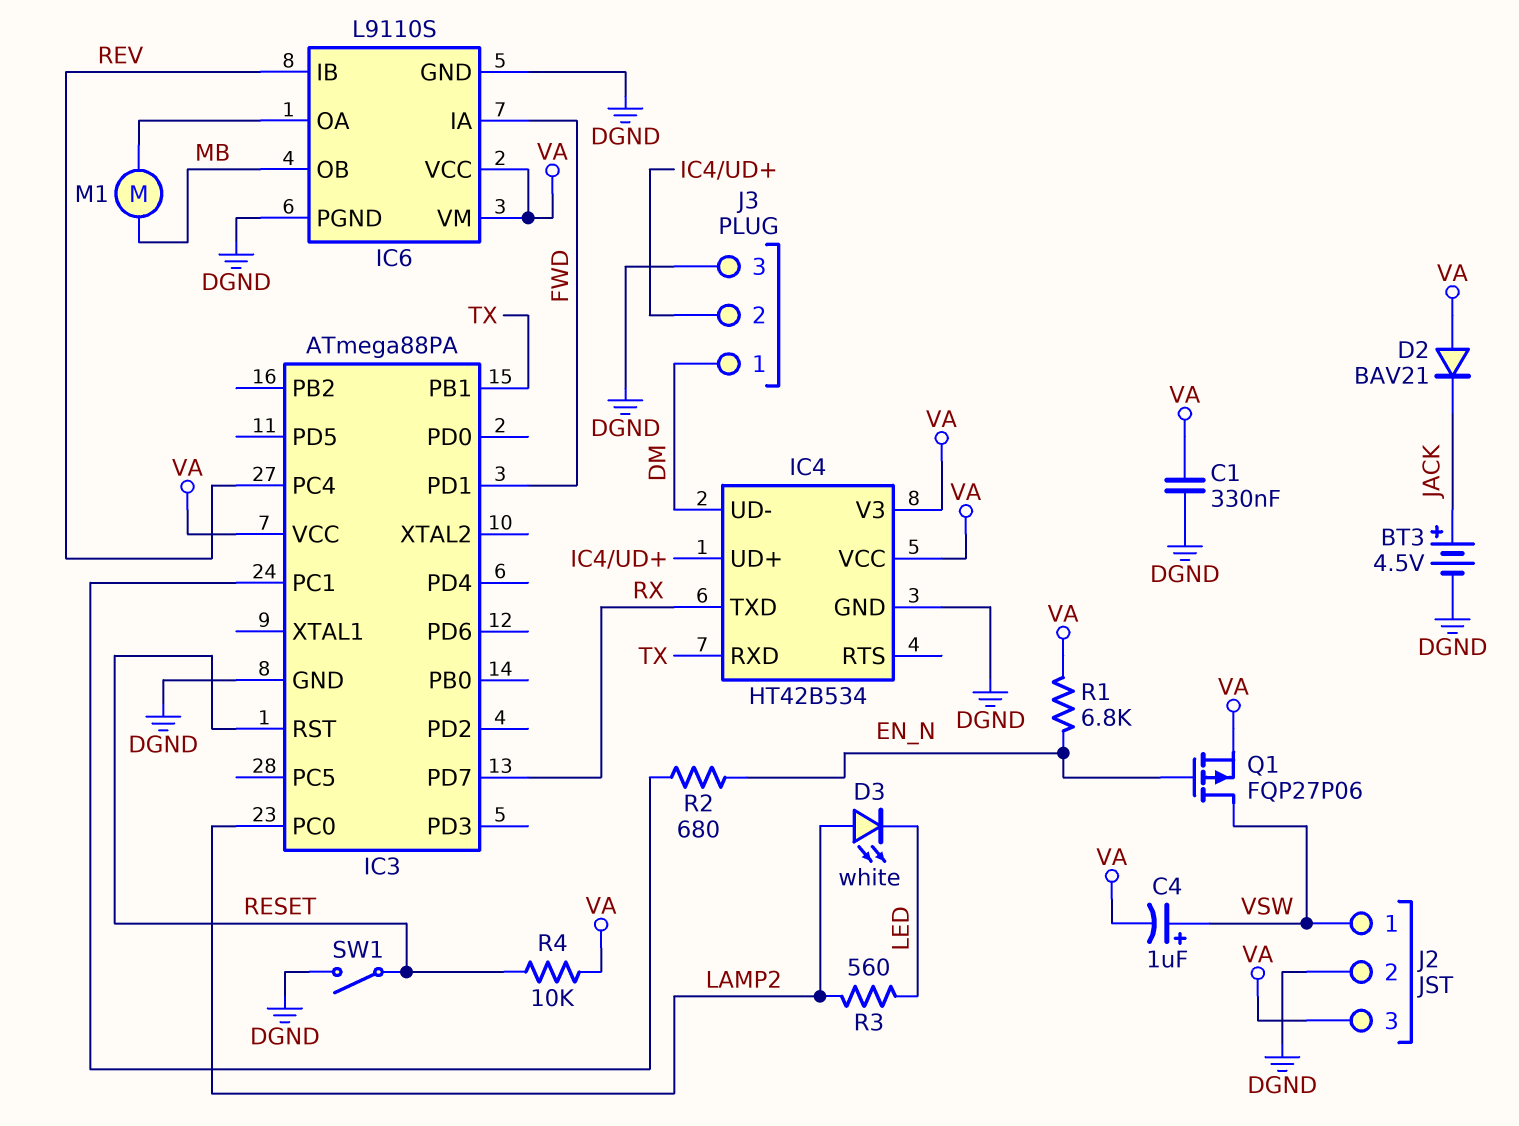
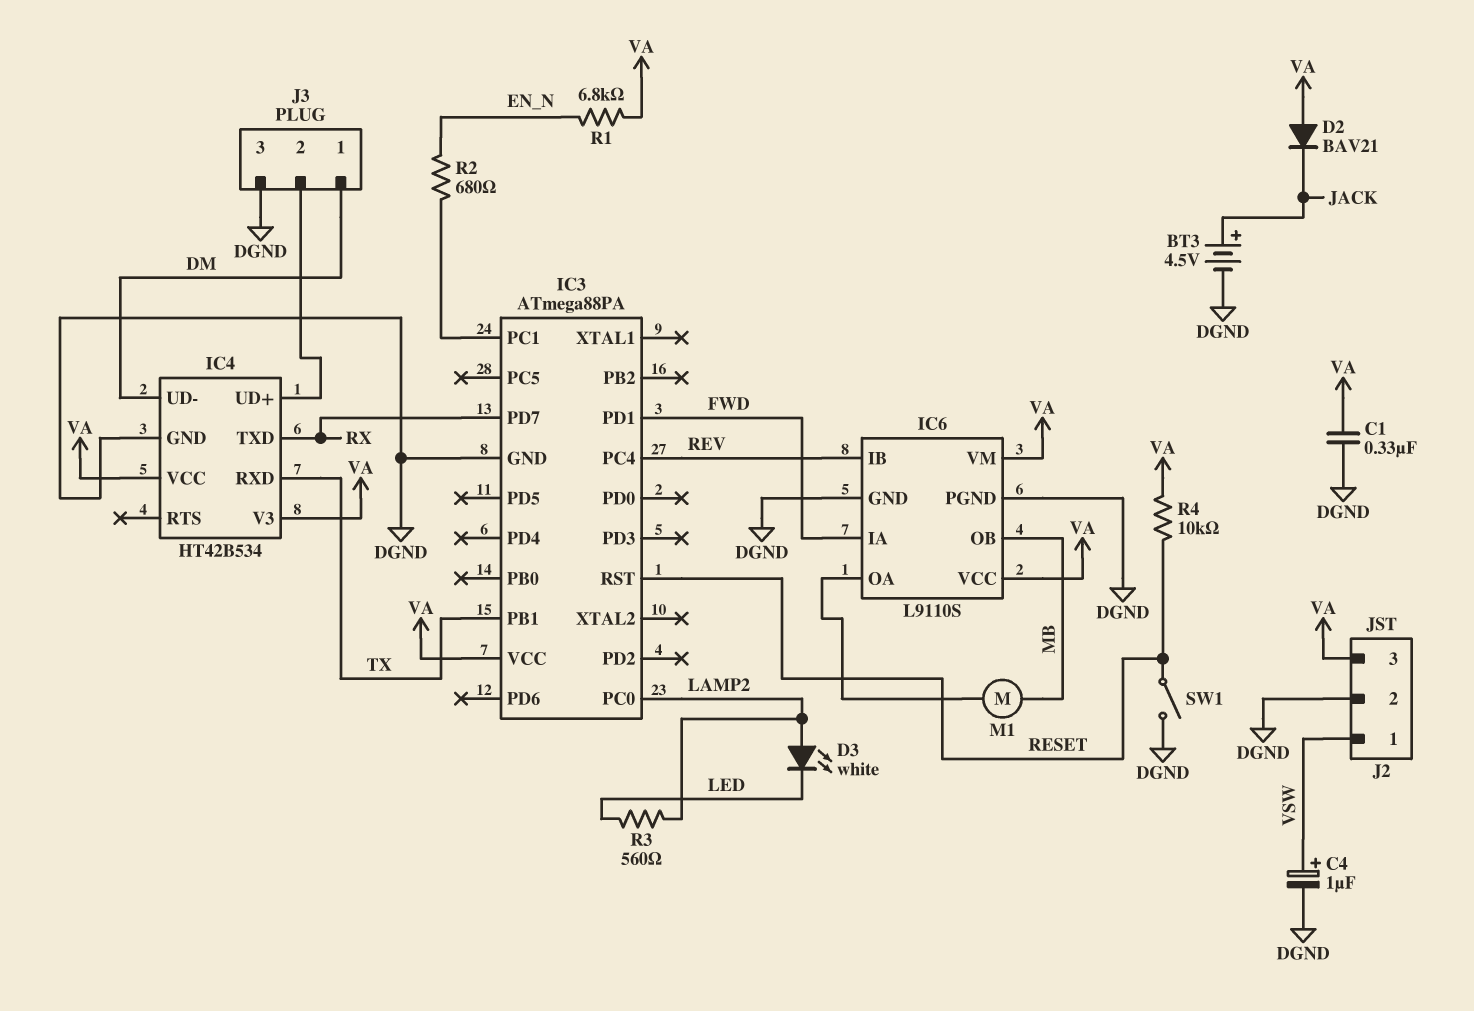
C4: 1uF (plus VSW, minus VA) -> 1uF (plus VSW, minus DGND)
Q1: PMOS FQP27P06 (G EN_N, D VSW, S VA) -> none

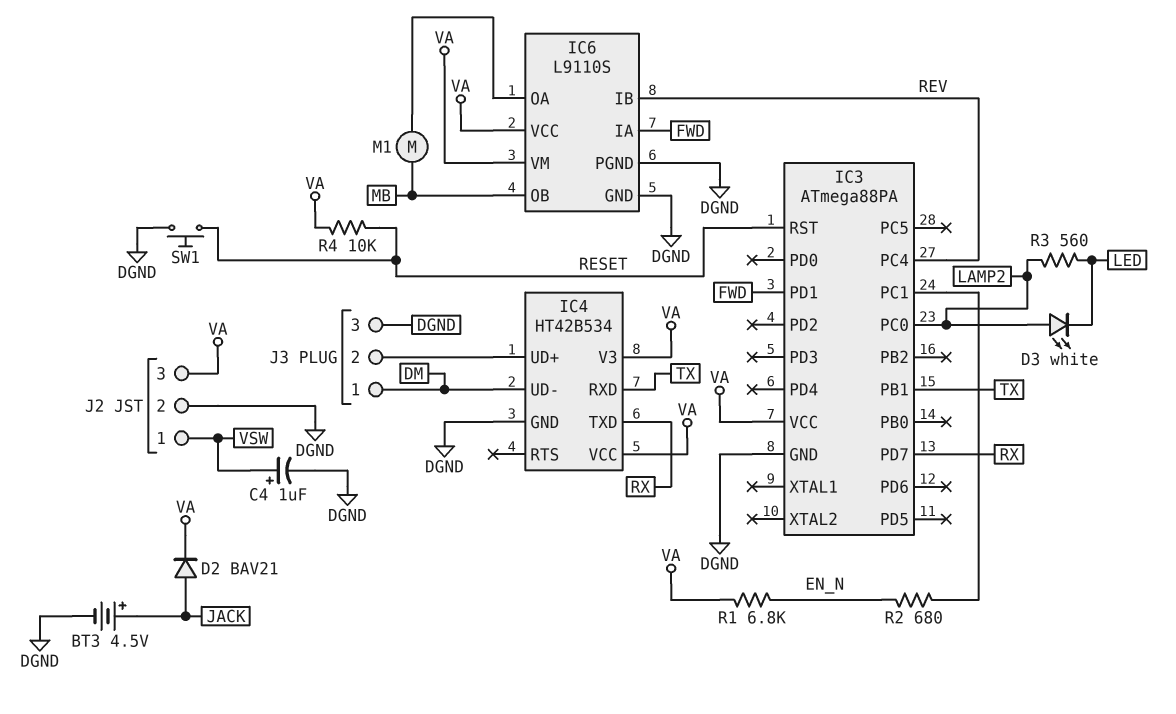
C1: 330nF (DGND, VA) -> none
D2: diode BAV21 (A VA, K JACK) -> diode BAV21 (A JACK, K VA)
SW1: switch (DGND, RESET) -> button (DGND, RESET)

